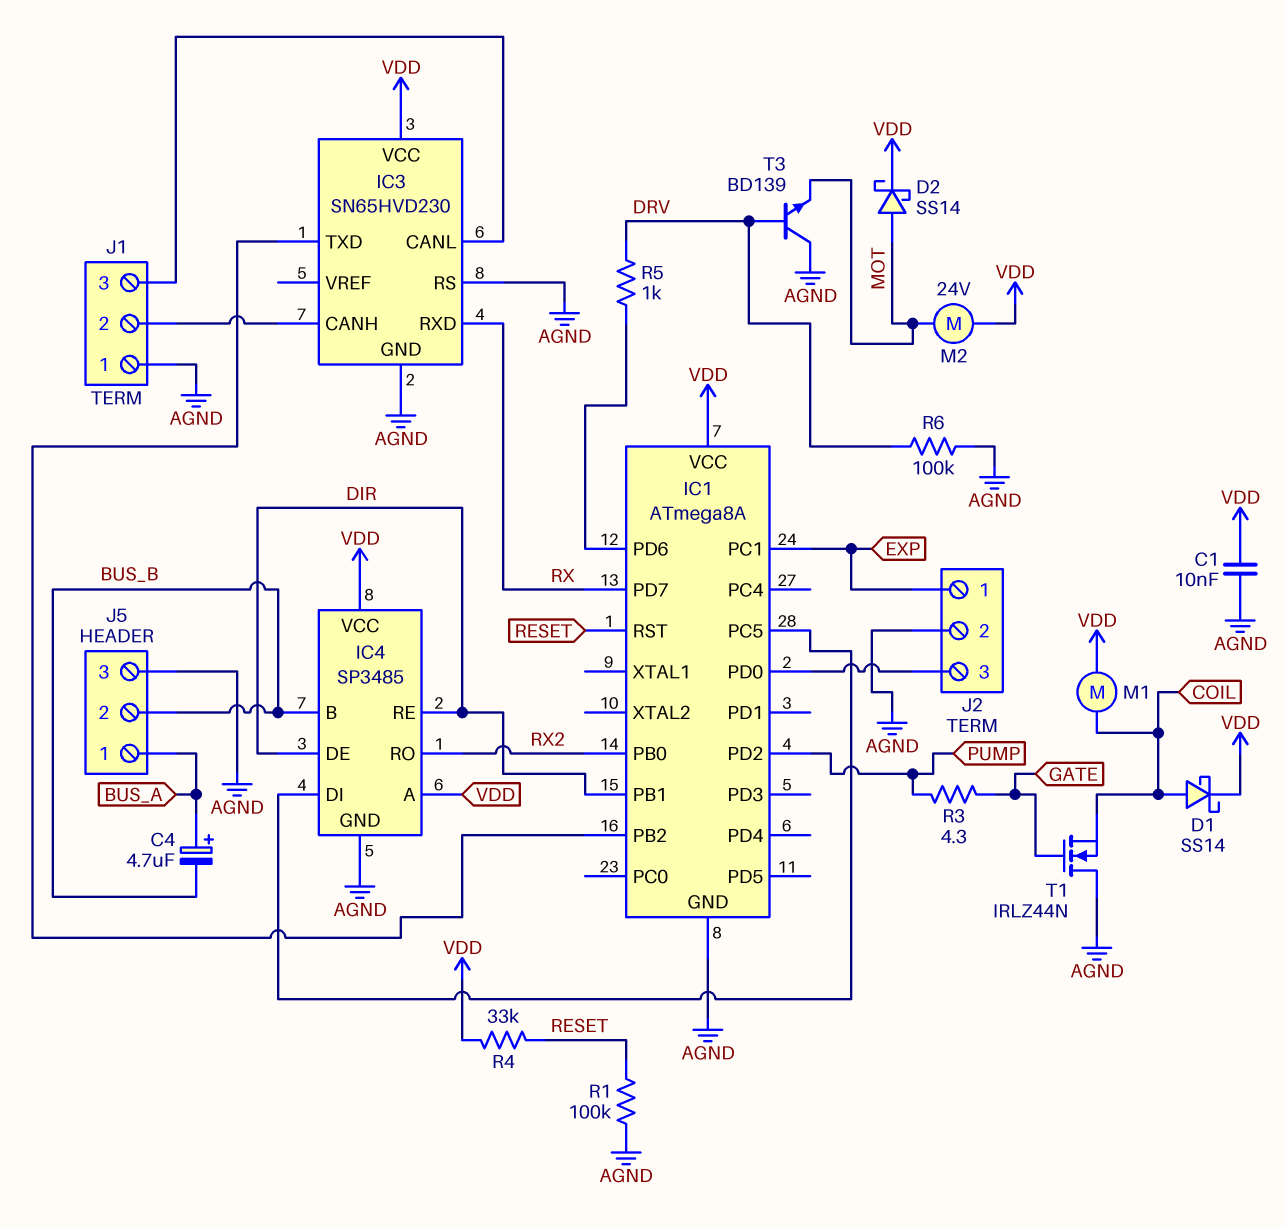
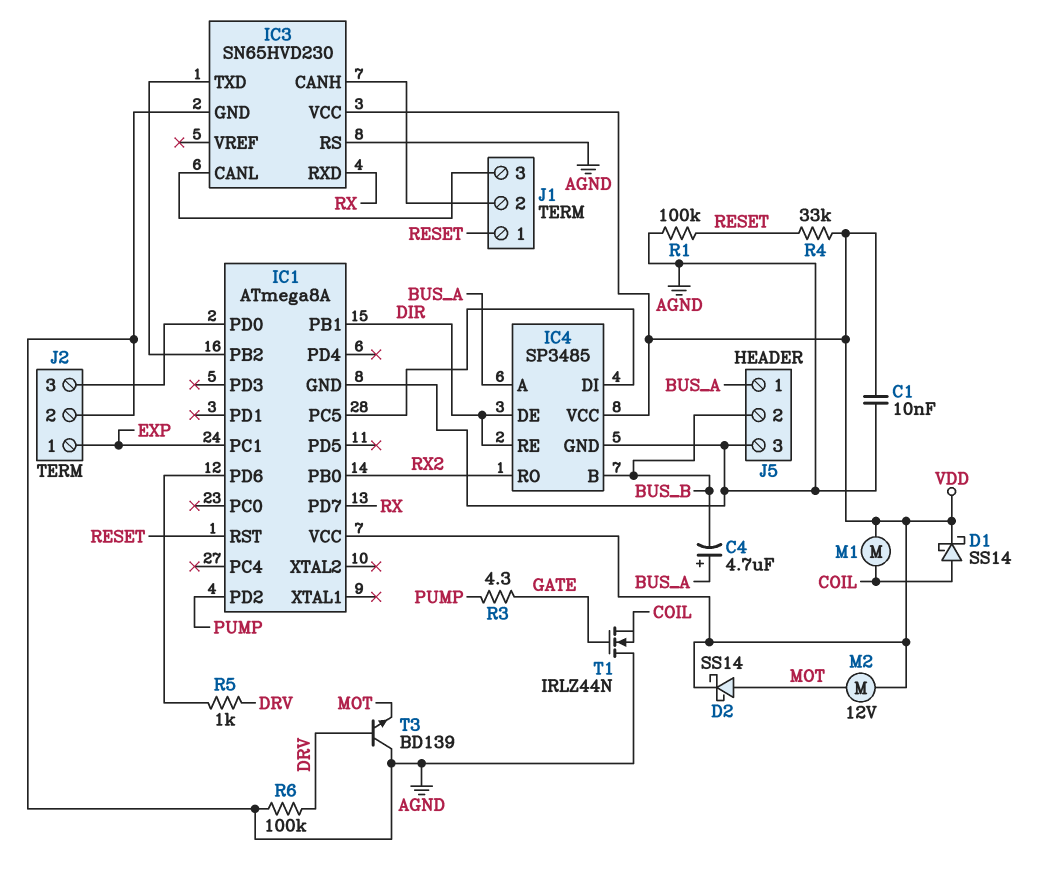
IC4 pin A: VDD -> BUS_A
J1 pin 1: AGND -> RESET
M2: motor 24V (MOT, VDD) -> motor 12V (MOT, VDD)

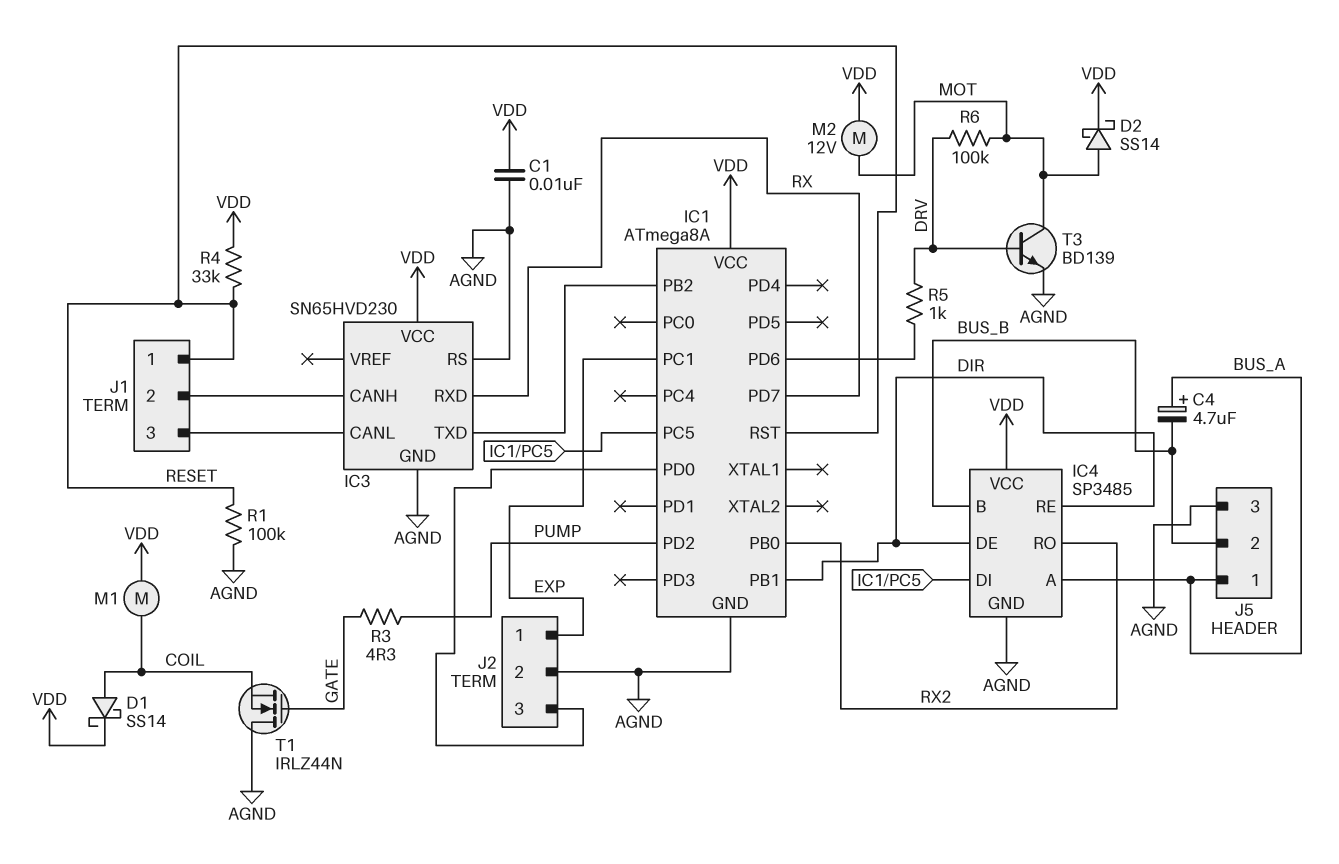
R6: 100k (AGND, DRV) -> 100k (DRV, MOT)
T3: NPN BD139 (B DRV, C AGND, E MOT) -> NPN BD139 (B DRV, C MOT, E AGND)

